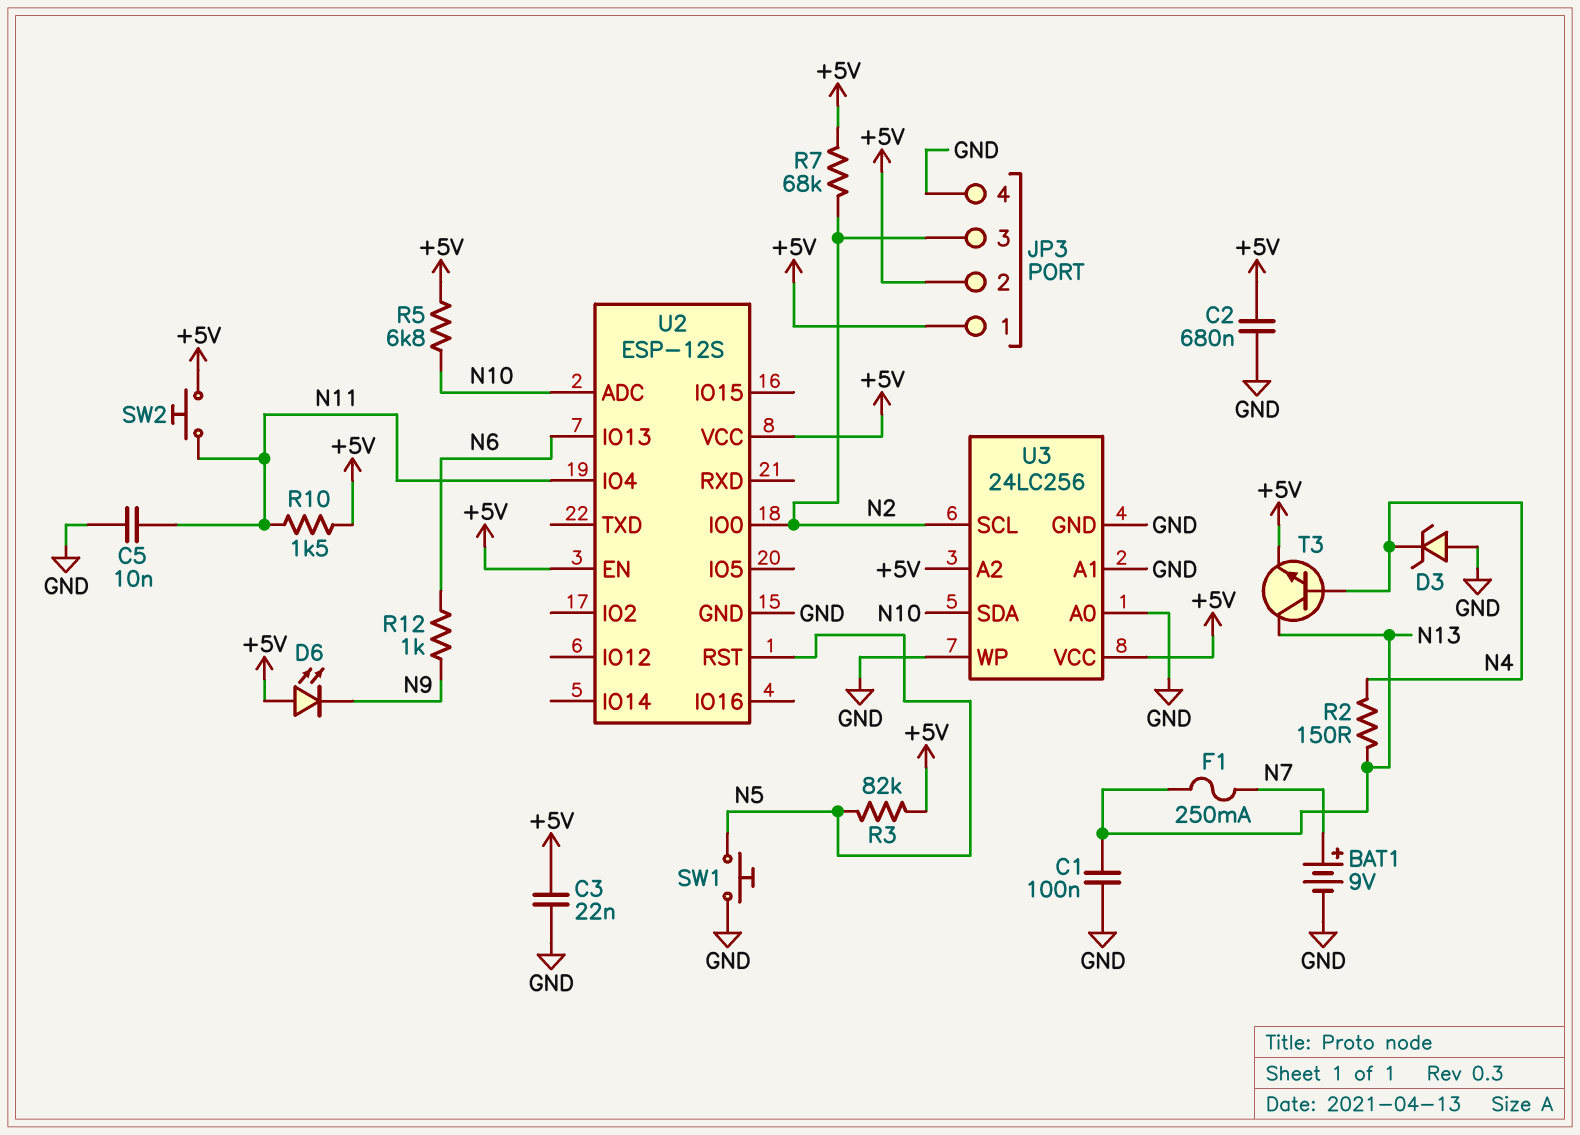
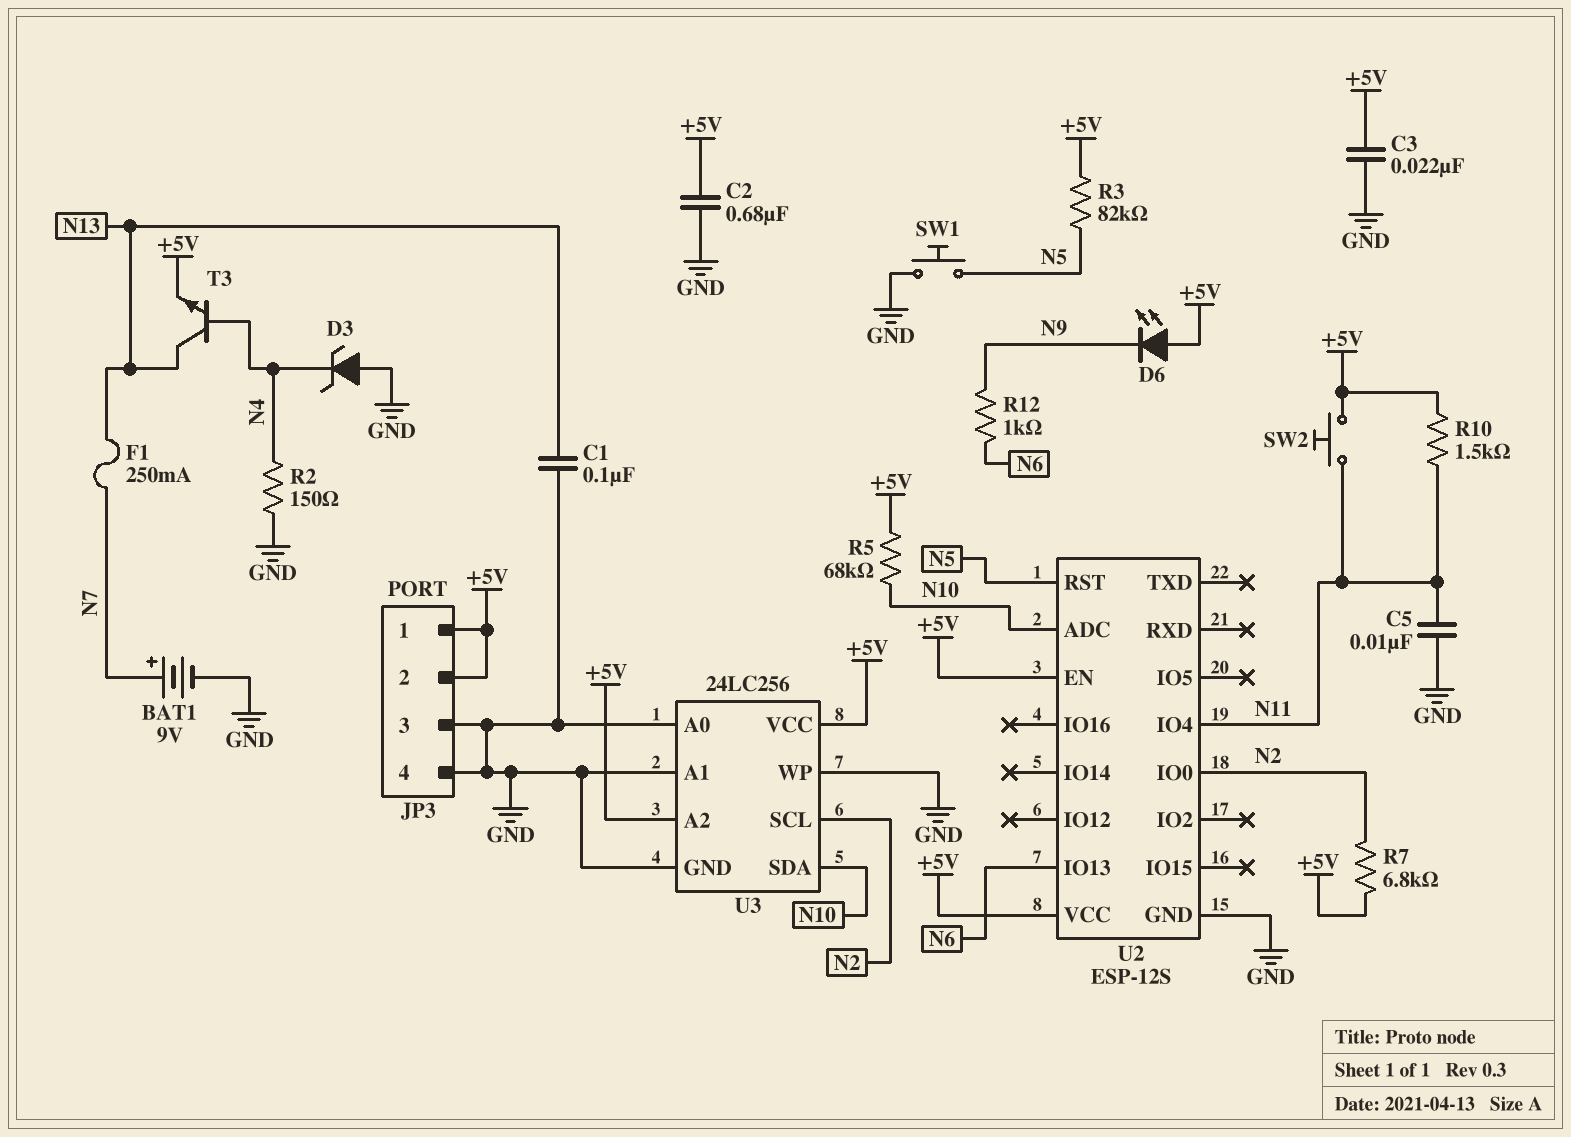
JP3 pin 3: N2 -> GND
R2: 150 (N4, N13) -> 150 (GND, N4)
R5: 6.8k (+5V, N10) -> 68k (+5V, N10)
R7: 68k (+5V, N2) -> 6.8k (+5V, N2)

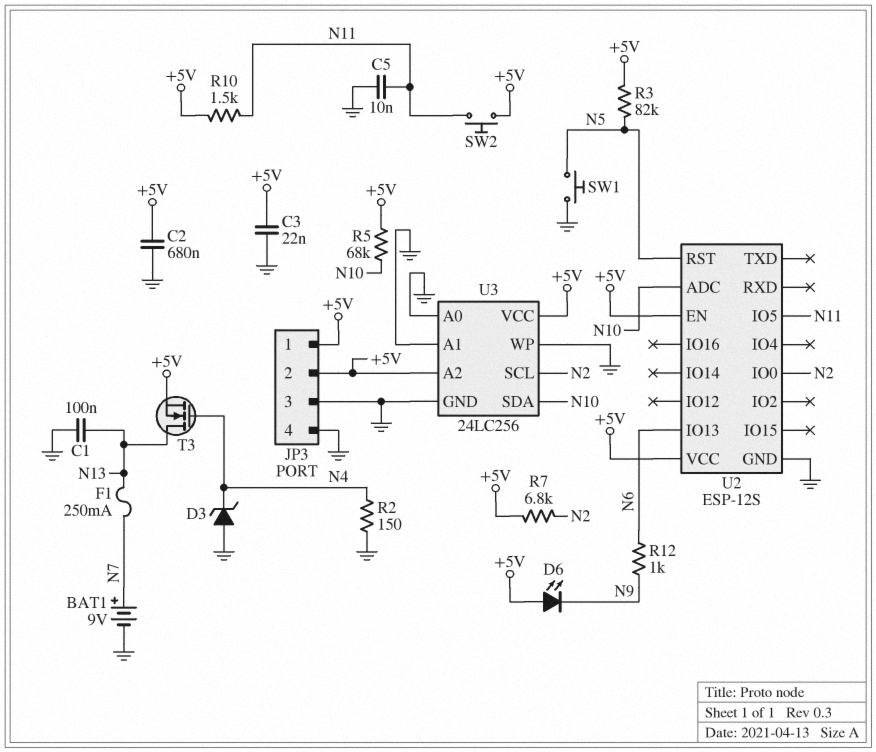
T3: NPN (B N4, C N13, E +5V) -> NMOS (G N4, D N13, S +5V)
U2 pin IO4: N11 -> none
U2 pin IO5: none -> N11

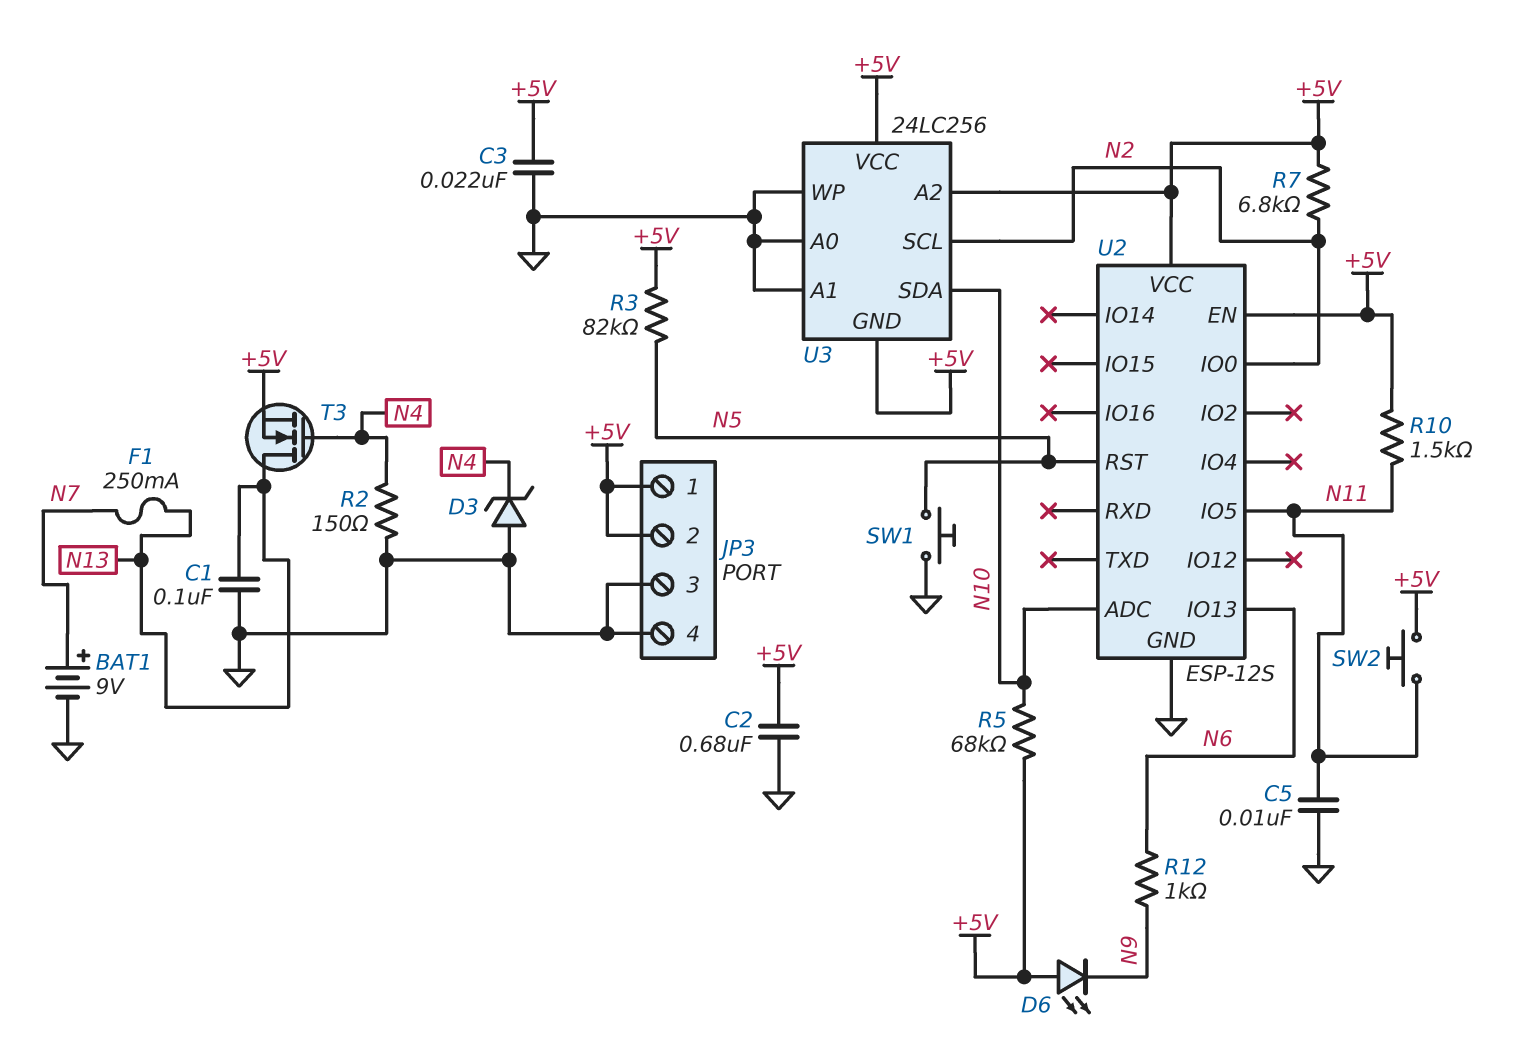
U3 pin GND: GND -> +5V

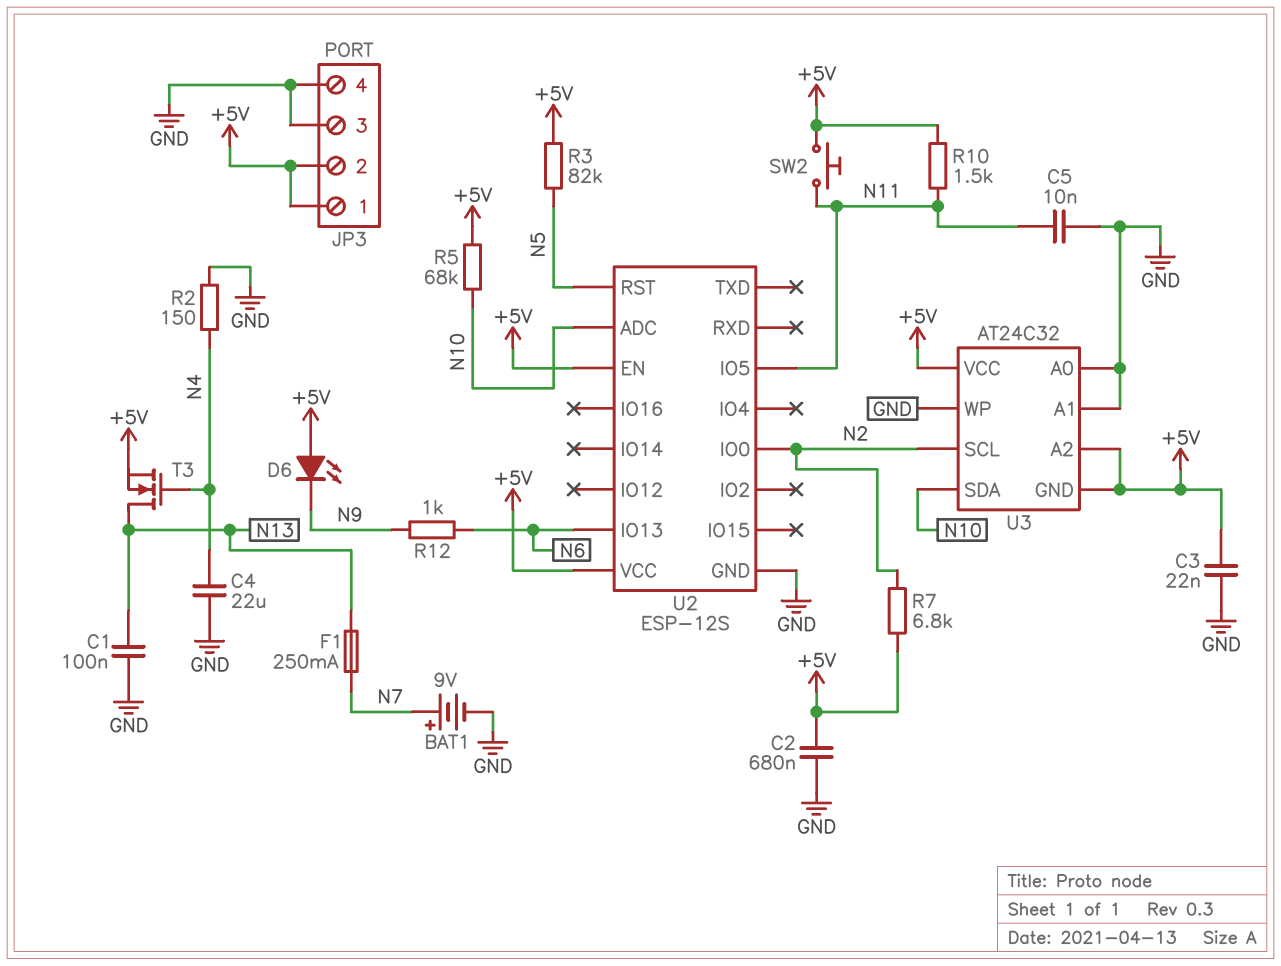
C4: none -> 22uF (GND, N4)
D3: zener (A GND, K N4) -> none
SW1: button (GND, N5) -> none
U3: 24LC256 -> AT24C32

